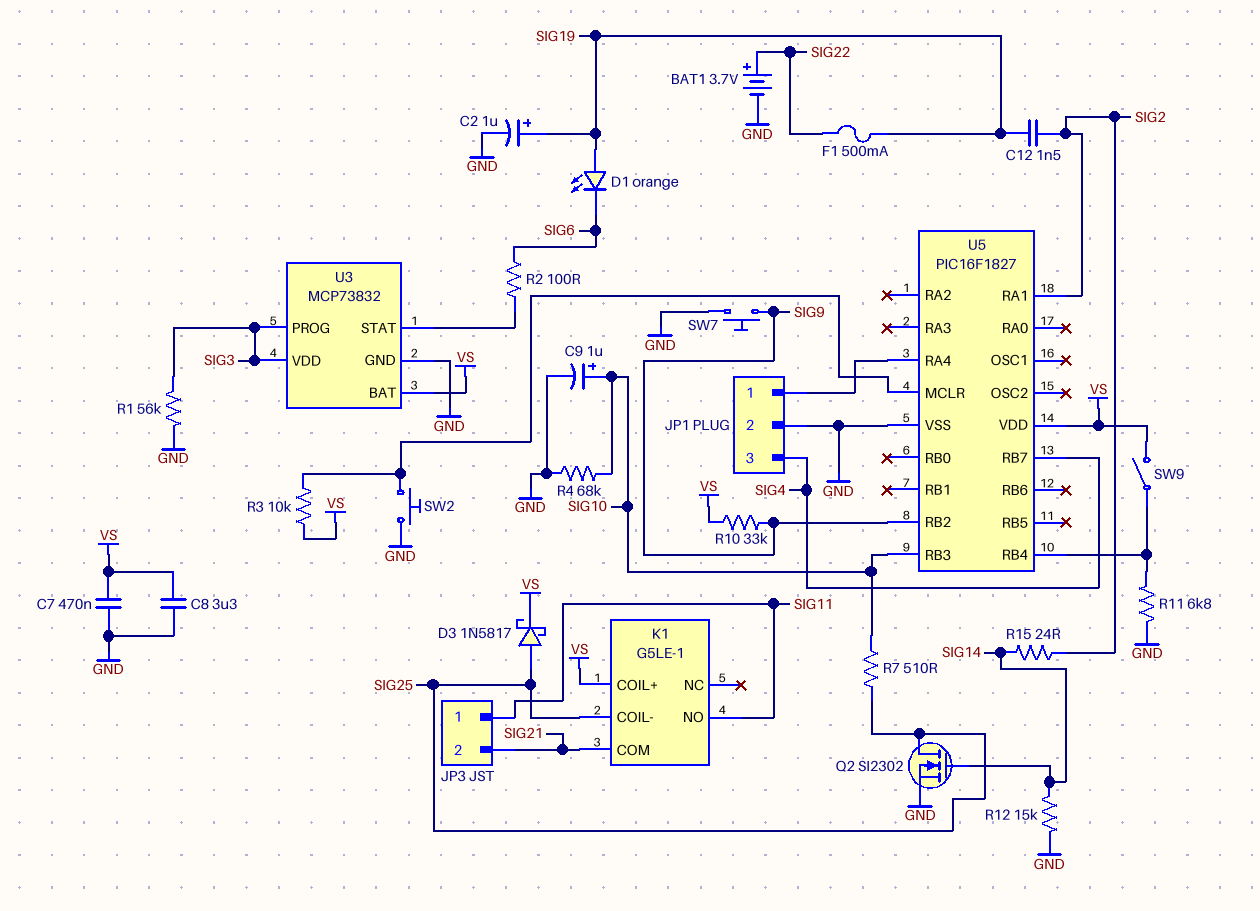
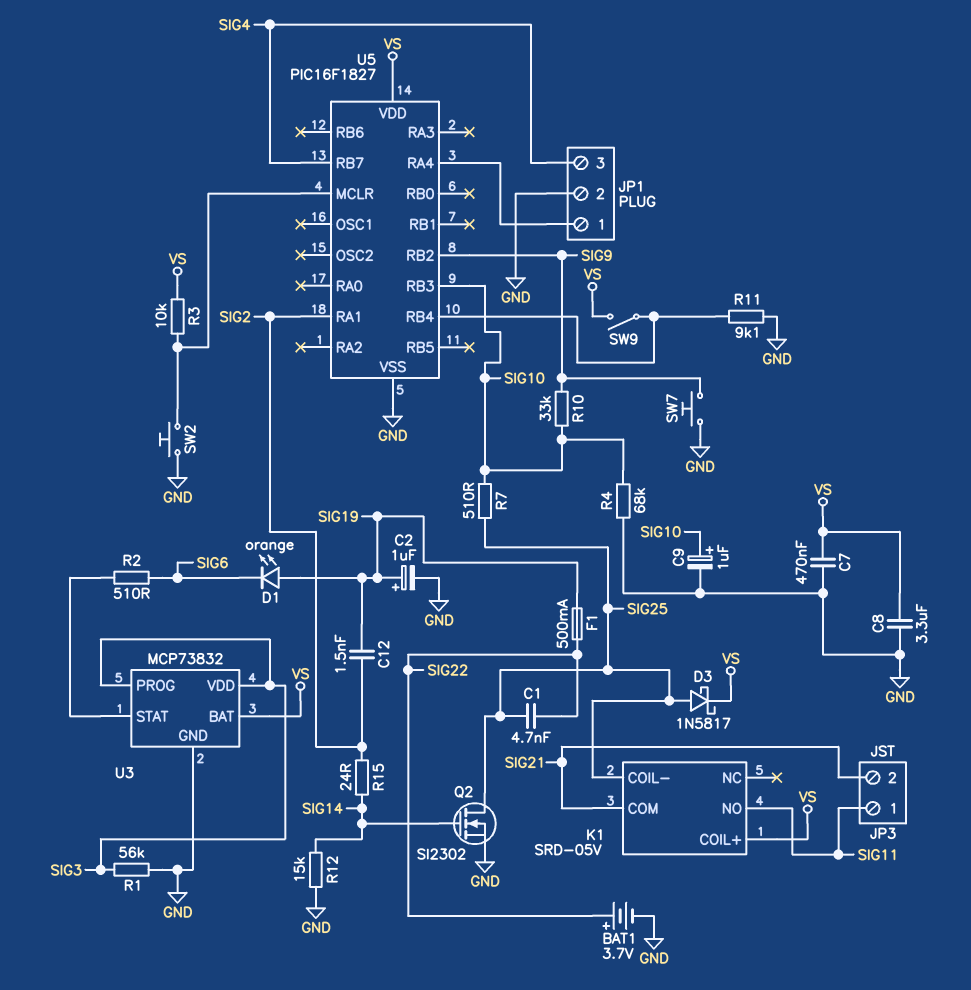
C1: none -> 4.7nF (SIG22, SIG25)
K1: G5LE-1 -> SRD-05V
R2: 100 (SIG6, U3/STAT) -> 510 (SIG6, U3/STAT)
R10: 33k (SIG9, VS) -> 33k (SIG9, SIG10)
R11: 6.8k (GND, U5/RB4) -> 9.1k (GND, U5/RB4)

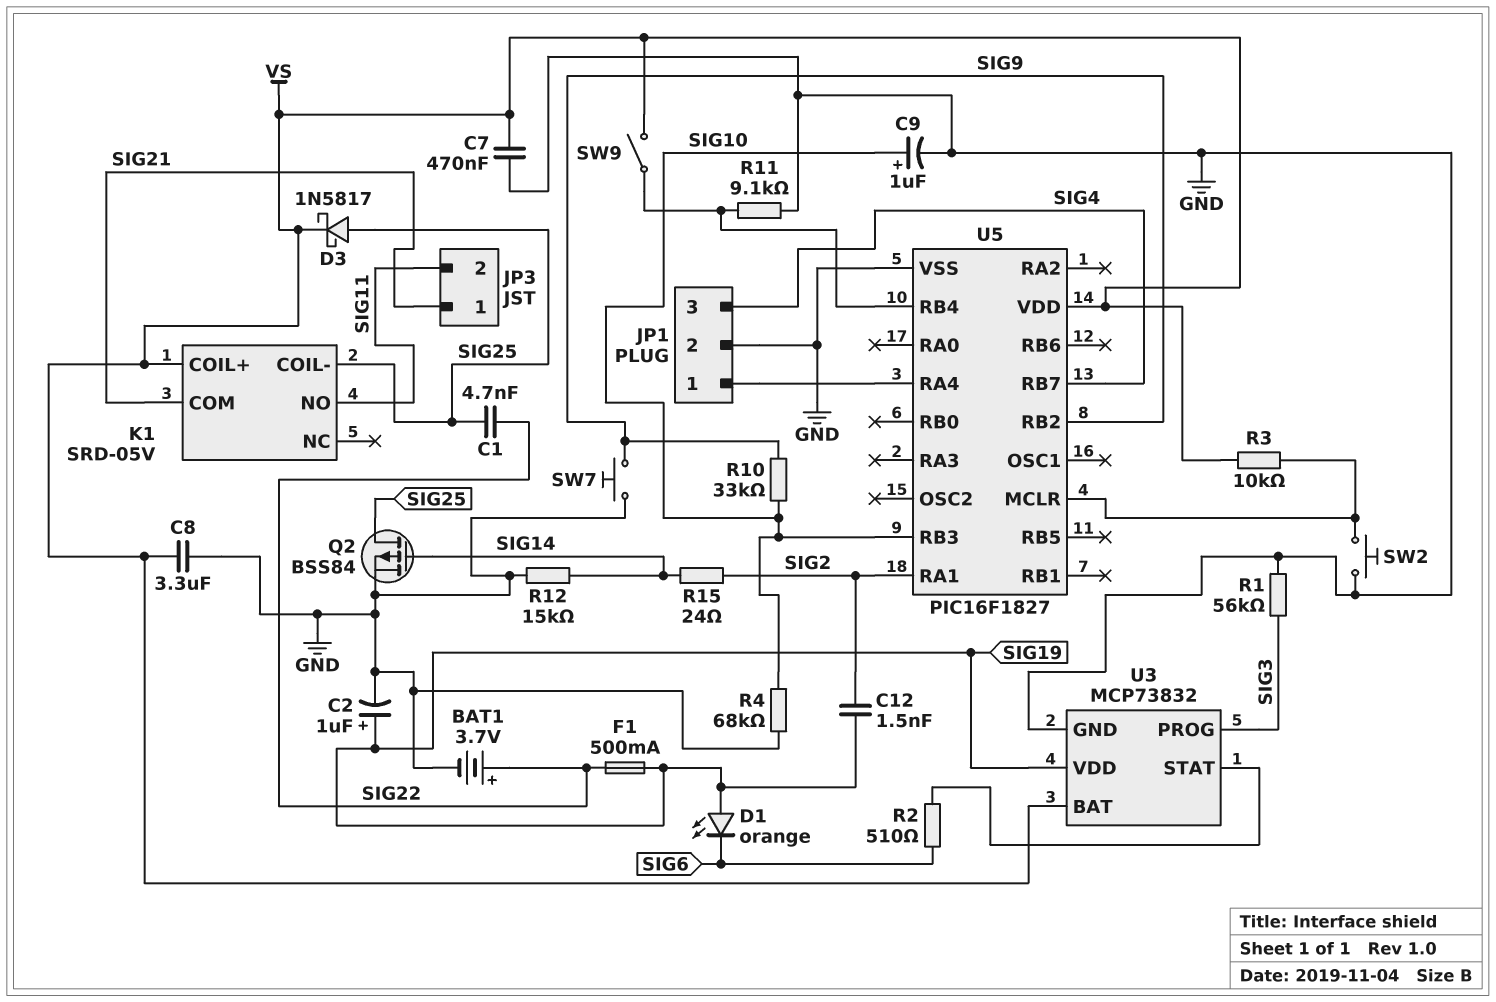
JP3 pin 1: SIG11 -> SIG21
JP3 pin 2: SIG21 -> SIG11
Q2: NMOS SI2302 (G SIG14, D SIG25, S GND) -> PMOS BSS84 (G SIG14, D SIG25, S GND)
R7: 510 (SIG10, SIG25) -> none
U3 pin VDD: SIG3 -> SIG19

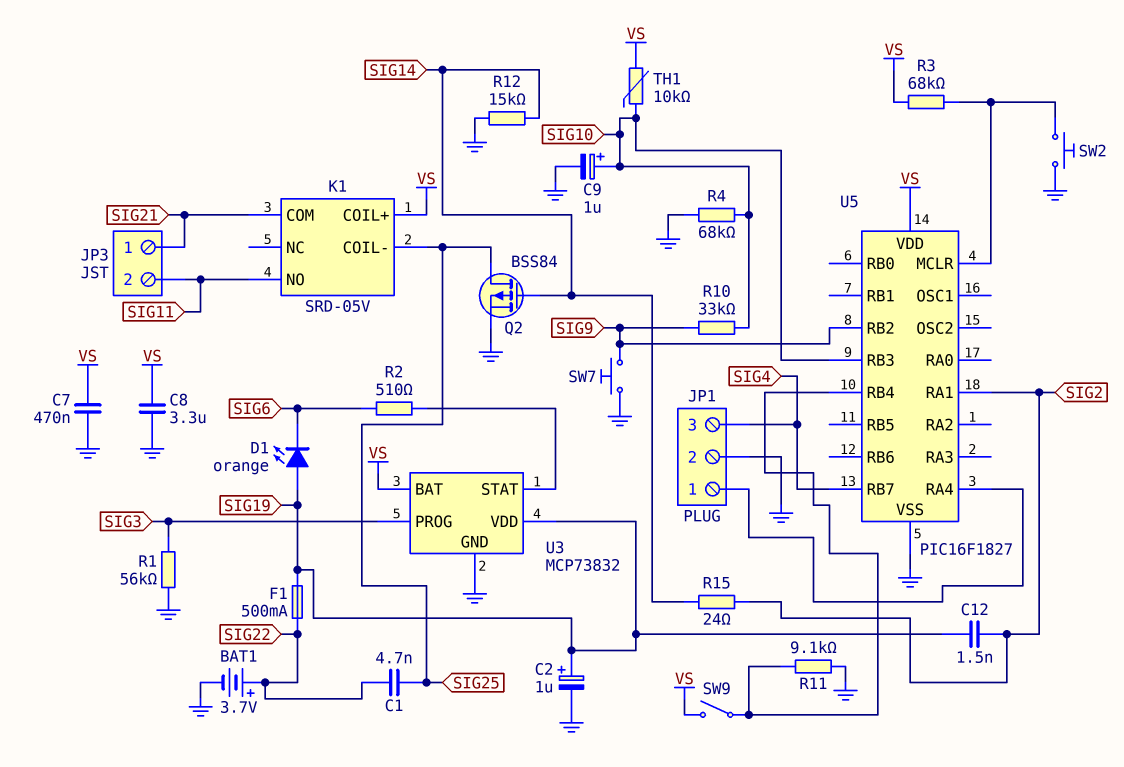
D3: schottky 1N5817 (A SIG25, K VS) -> none
R3: 10k (U5/MCLR, VS) -> 68k (U5/MCLR, VS)
TH1: none -> 10k (SIG10, VS)

